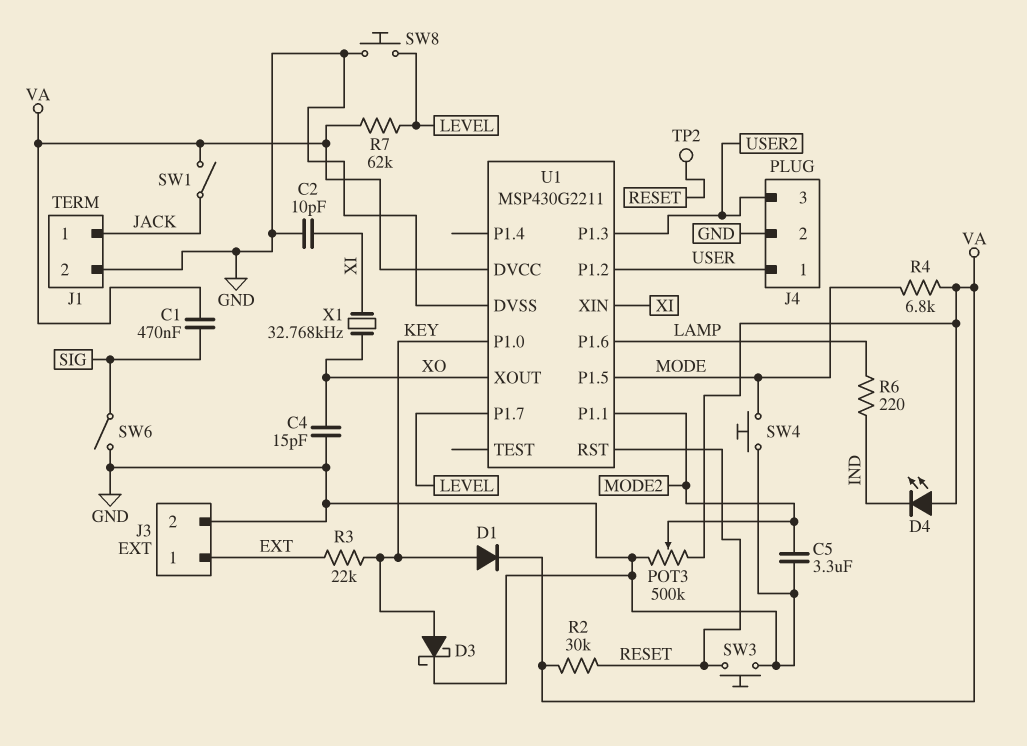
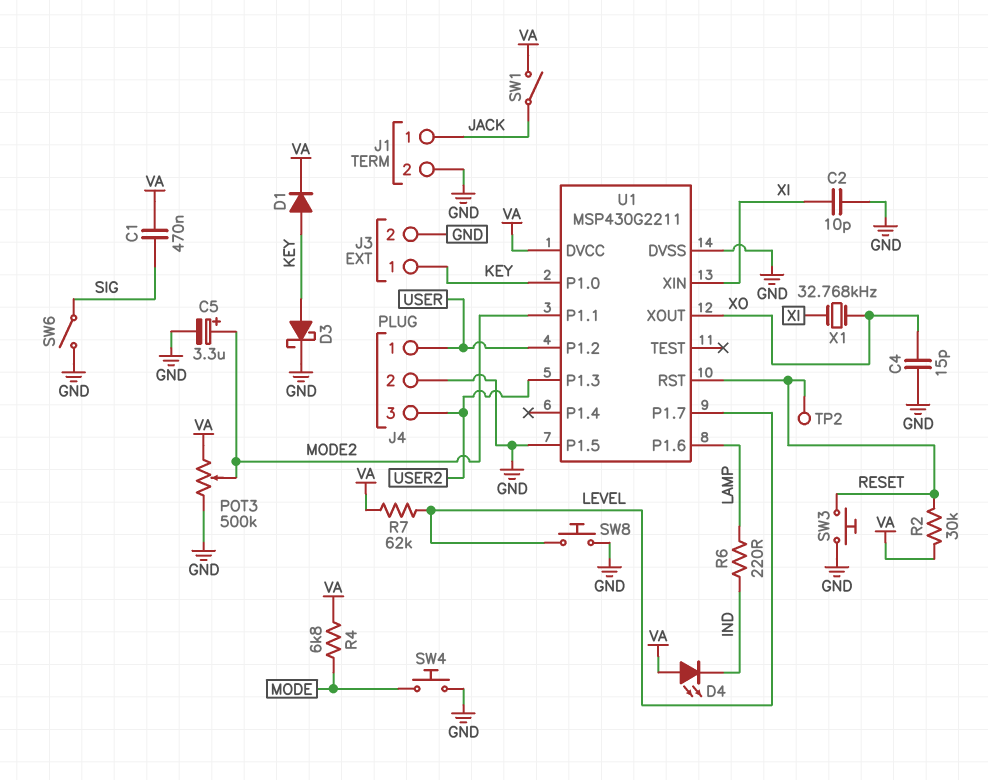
C5: 3.3uF (GND, MODE2) -> 3.3uF (plus MODE2, minus GND)
J3 pin 1: EXT -> KEY
R3: 22k (EXT, KEY) -> none
U1 pin P1.5: MODE -> GND

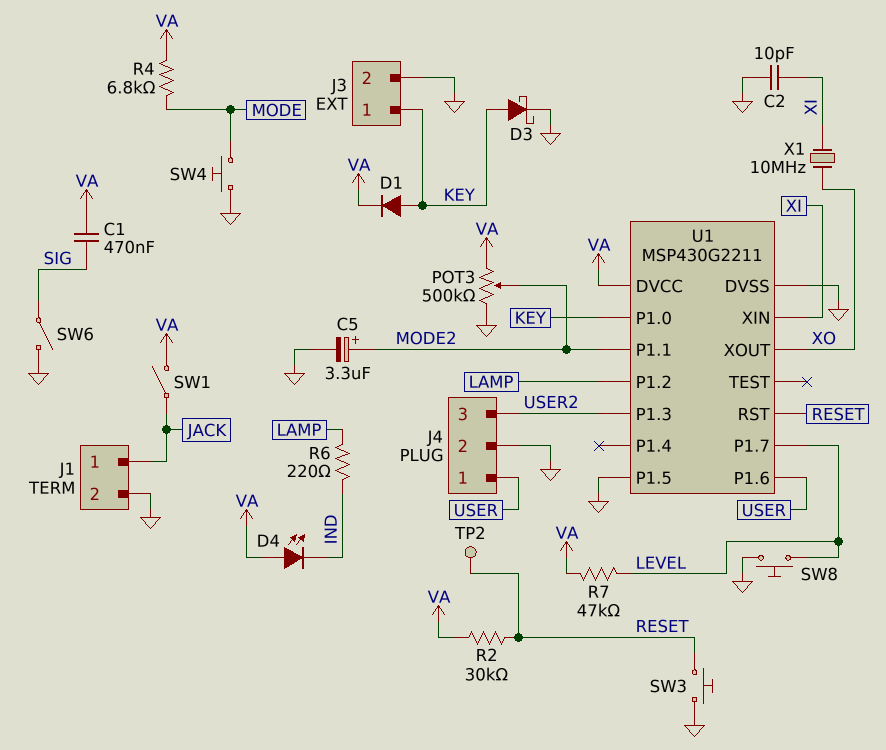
C4: 15pF (GND, XO) -> none
R7: 62k (LEVEL, VA) -> 47k (LEVEL, VA)
U1 pin P1.2: USER -> LAMP
U1 pin P1.6: LAMP -> USER
X1: 32.768kHz (XI, XO) -> 10MHz (XI, XO)

